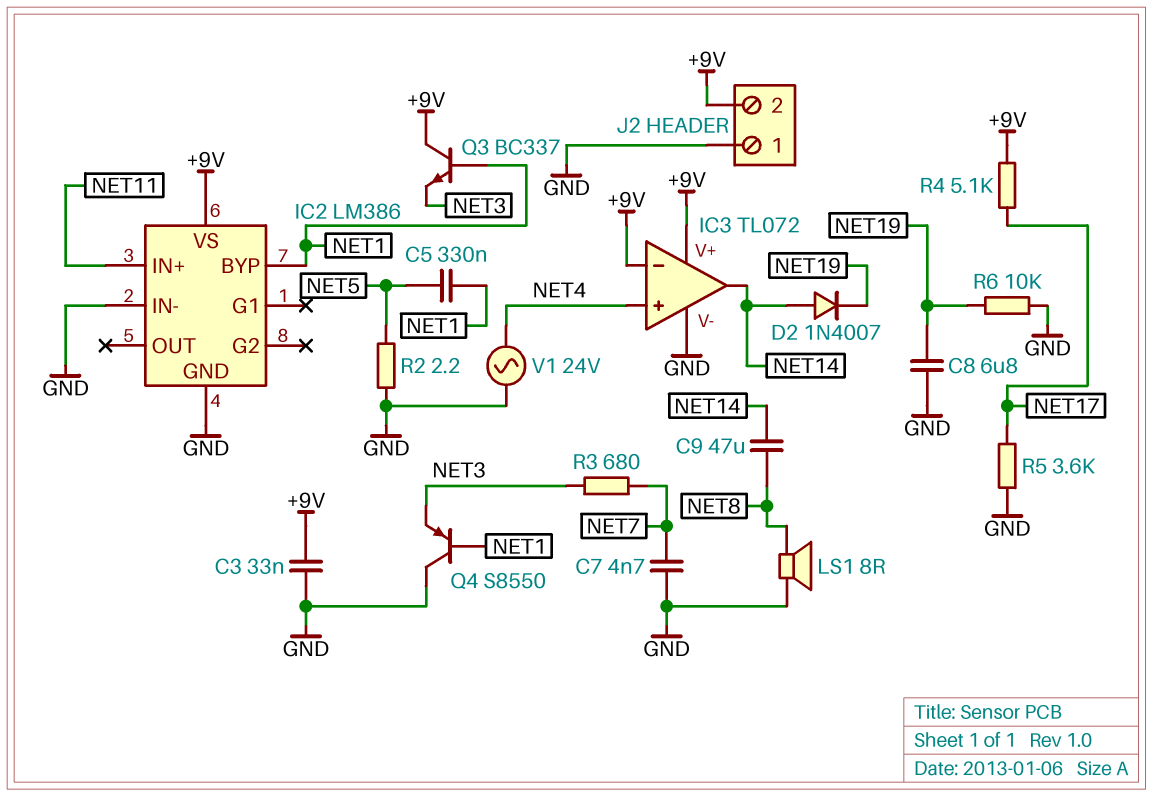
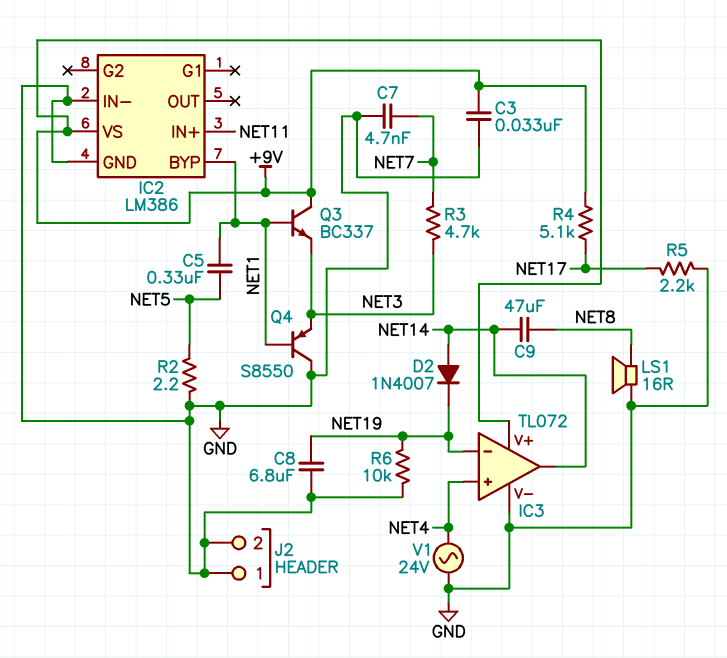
IC3 pin in-: +9V -> NET19
J2 pin 2: +9V -> GND
LS1: speaker 8R (GND, NET8) -> speaker 16R (GND, NET8)
R3: 680 (NET3, NET7) -> 4.7k (NET3, NET7)
R5: 3.6k (GND, NET17) -> 2.2k (GND, NET17)

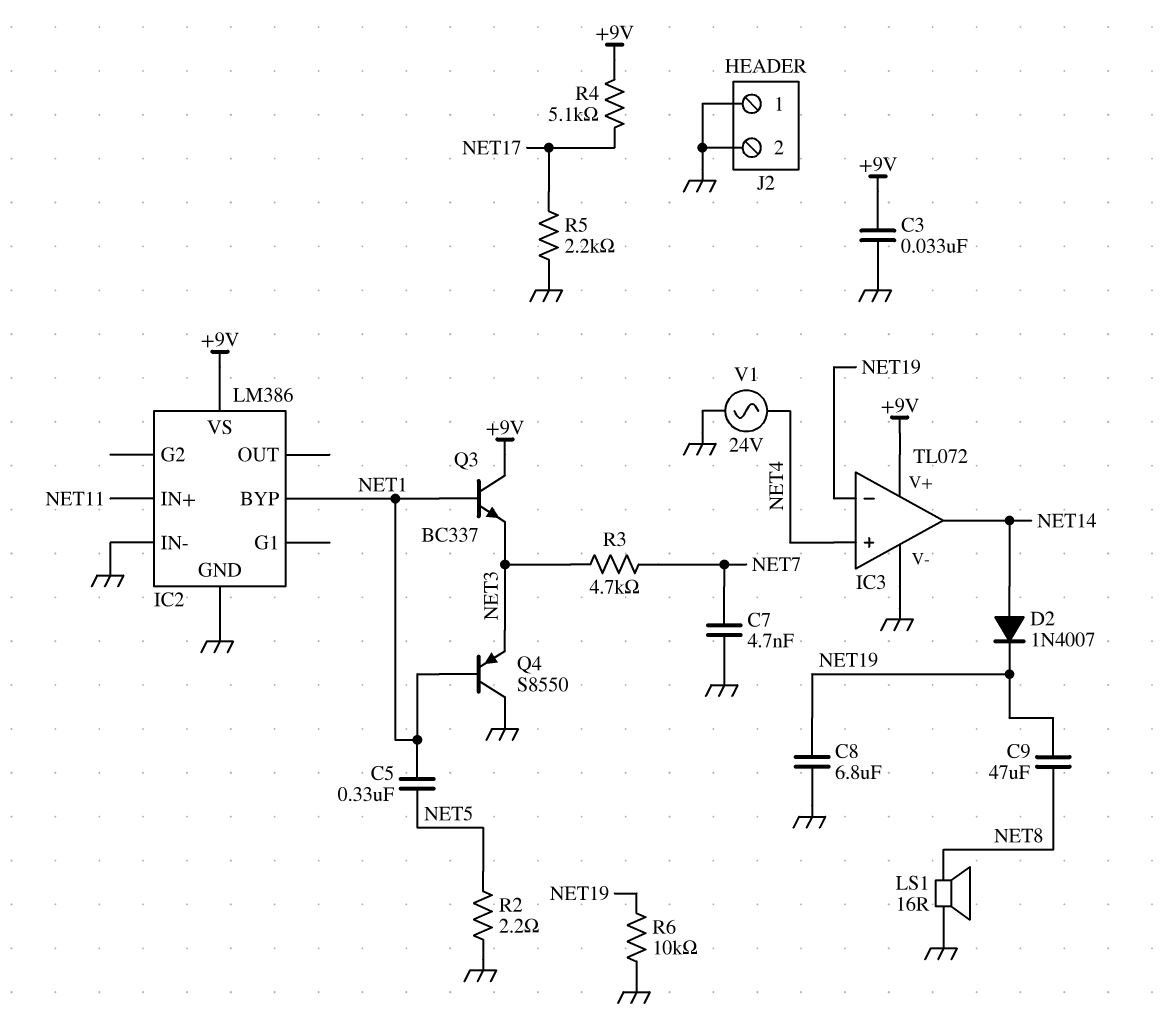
C9: 47uF (NET8, NET14) -> 47uF (NET8, NET19)

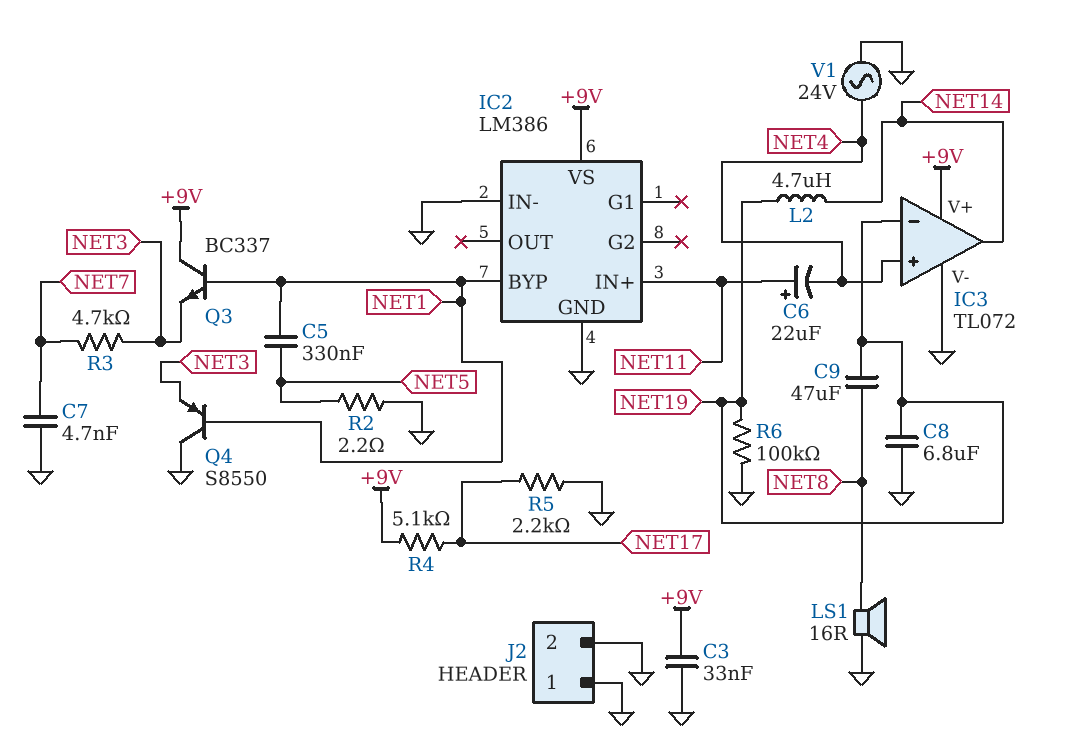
C6: none -> 22uF (plus NET11, minus NET4)
D2: diode 1N4007 (A NET14, K NET19) -> none
L2: none -> 4.7uH (NET14, NET19)
R6: 10k (GND, NET19) -> 100k (GND, NET19)

